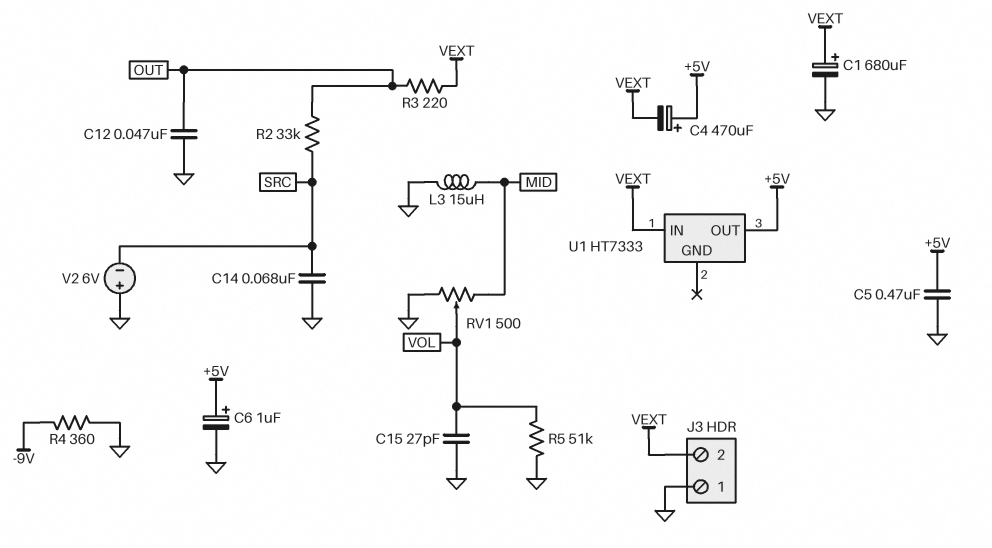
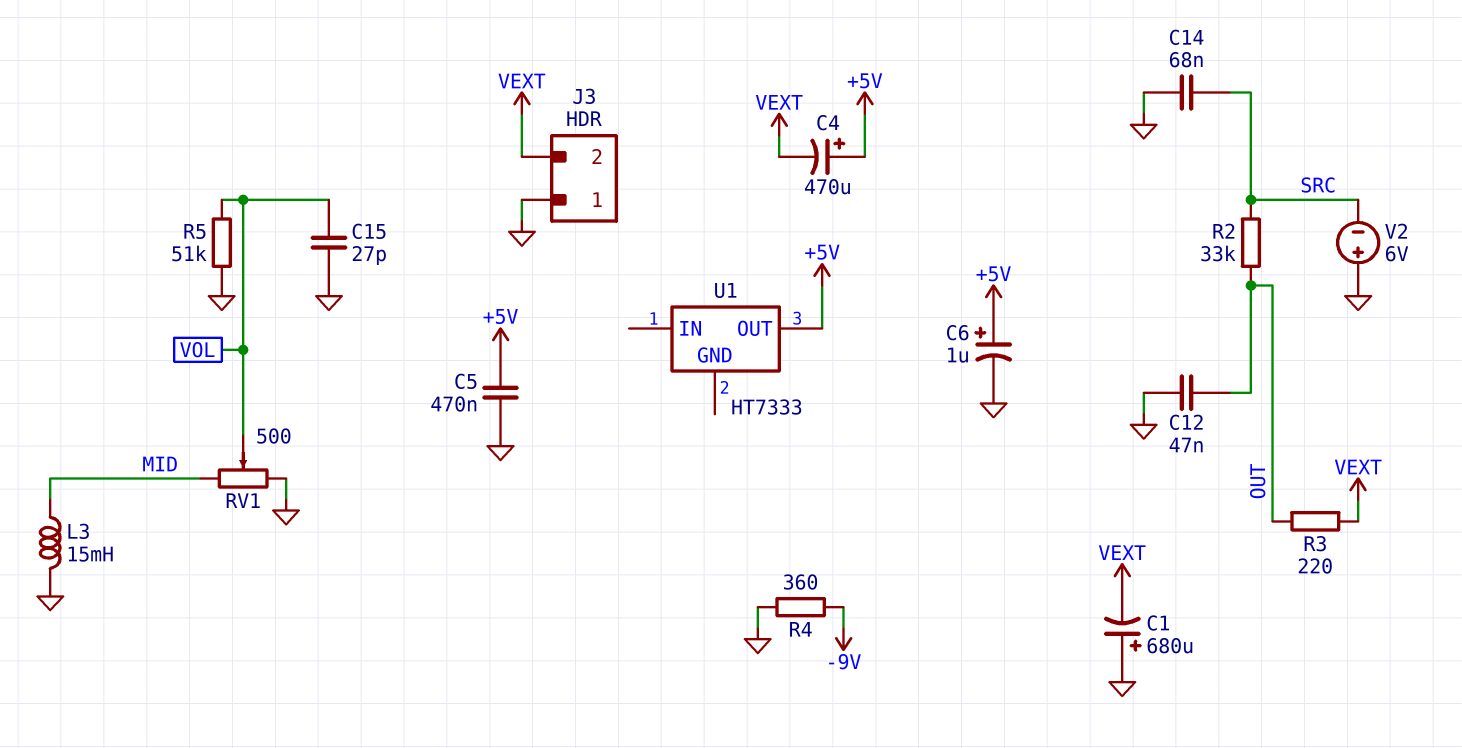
C1: 680uF (plus VEXT, minus GND) -> 680uF (plus GND, minus VEXT)
L3: 15uH (GND, MID) -> 15mH (GND, MID)
U1 pin IN: VEXT -> none

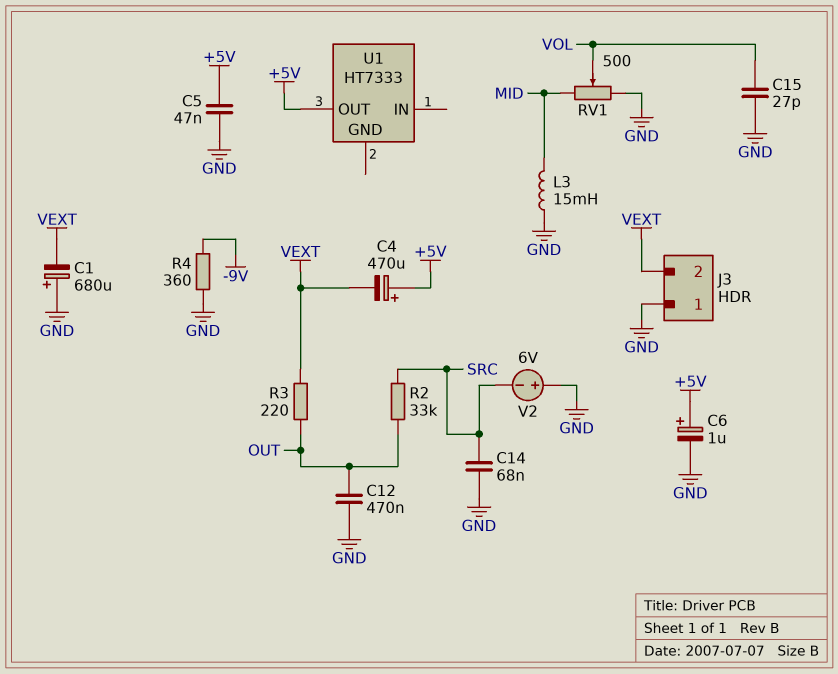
C5: 470nF (+5V, GND) -> 47nF (+5V, GND)
C12: 47nF (GND, OUT) -> 470nF (GND, OUT)
R5: 51k (GND, VOL) -> none

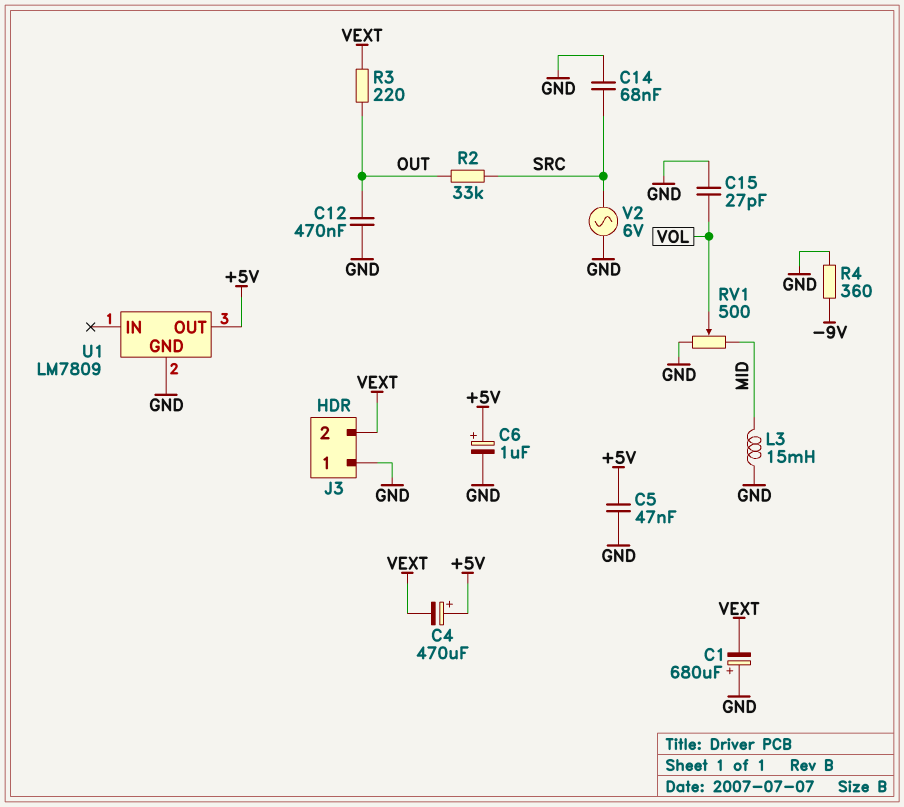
U1: HT7333 -> LM7809
U1 pin GND: none -> GND
V2: 6V (plus GND, minus SRC) -> AC 6V (GND, SRC)

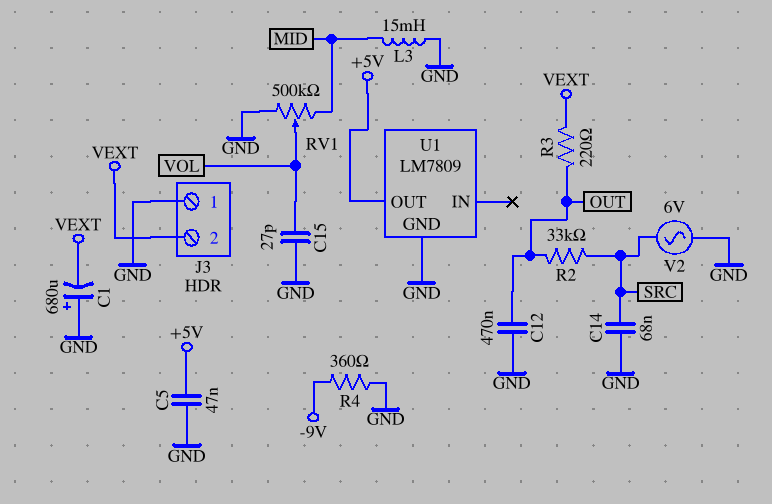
C4: 470uF (plus +5V, minus VEXT) -> none
C6: 1uF (plus +5V, minus GND) -> none
RV1: 500 (GND, MID, wiper VOL) -> 500k (GND, MID, wiper VOL)

